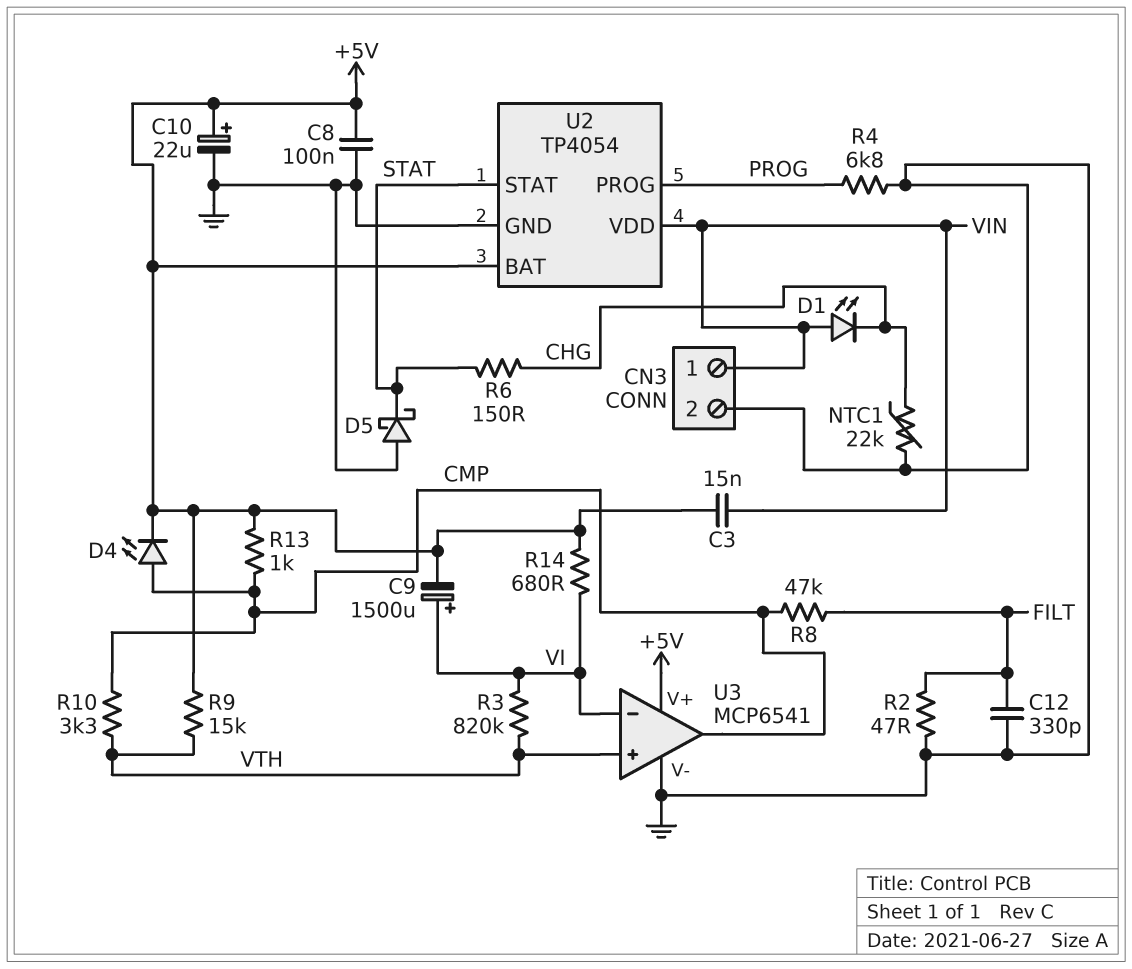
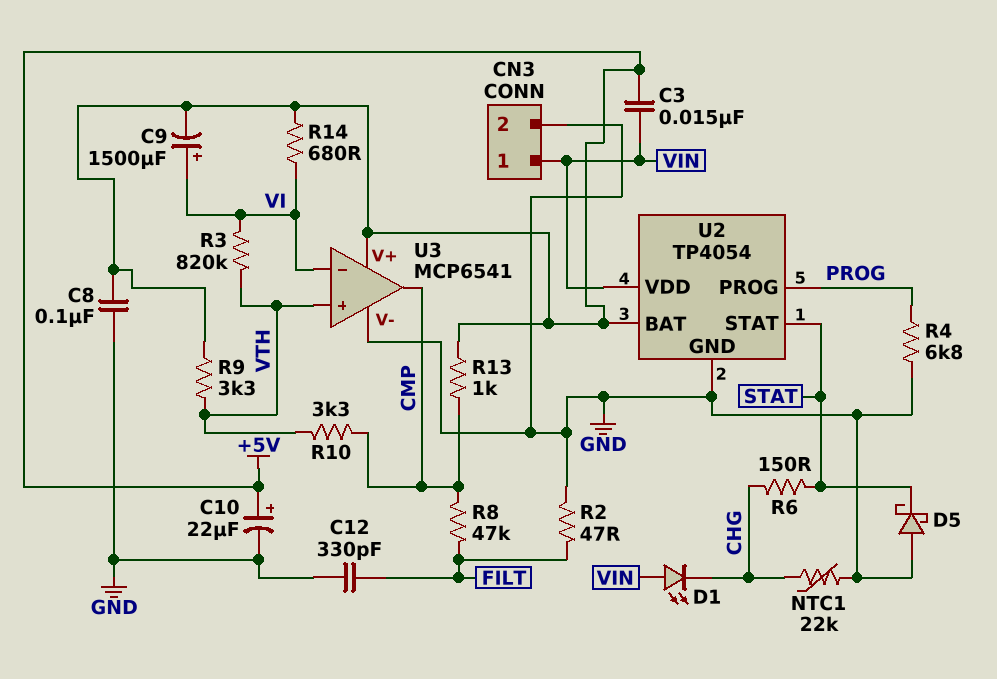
D4: LED (A CMP, K +5V) -> none
R9: 15k (+5V, VTH) -> 3.3k (+5V, VTH)

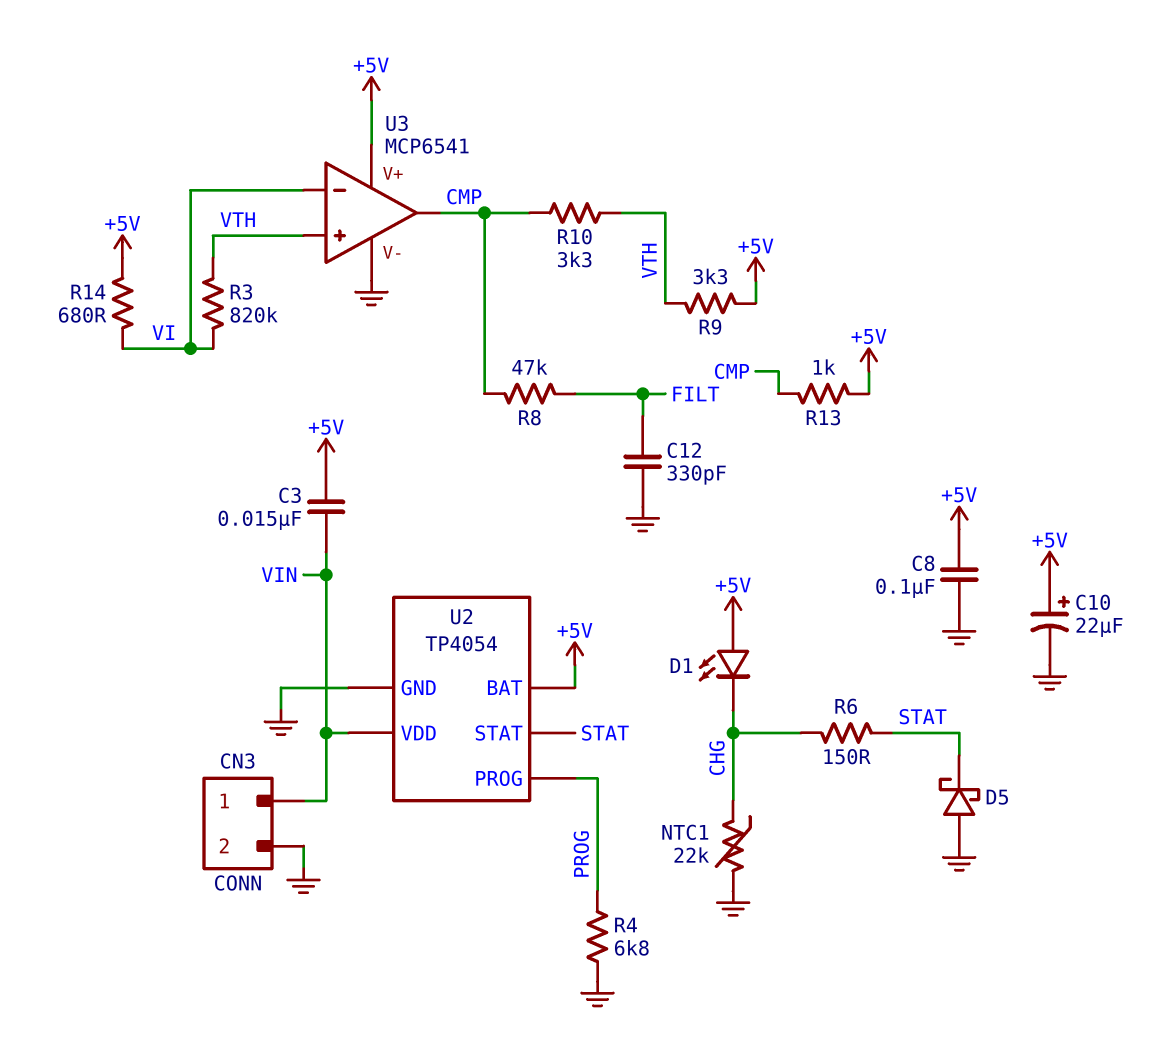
C9: 1500uF (plus VI, minus +5V) -> none
D1: LED (A VIN, K CHG) -> LED (A +5V, K CHG)
R2: 47 (FILT, GND) -> none

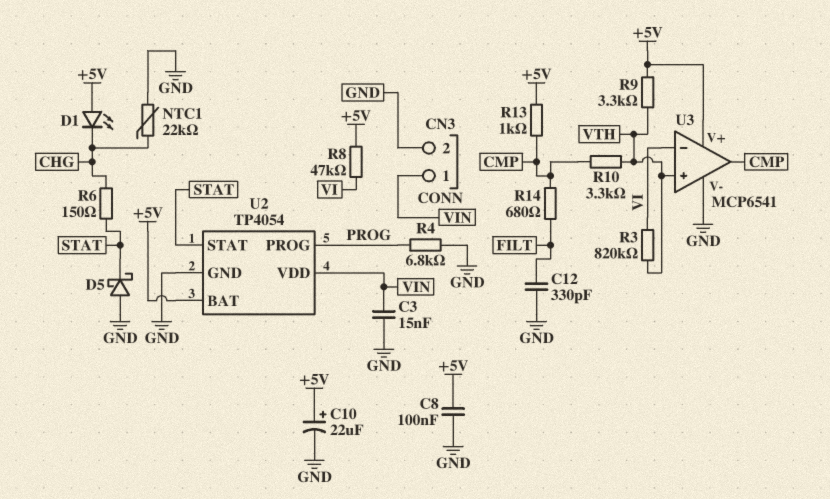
C3: 15nF (+5V, VIN) -> 15nF (GND, VIN)
R8: 47k (CMP, FILT) -> 47k (+5V, VI)
R14: 680 (+5V, VI) -> 680 (CMP, FILT)

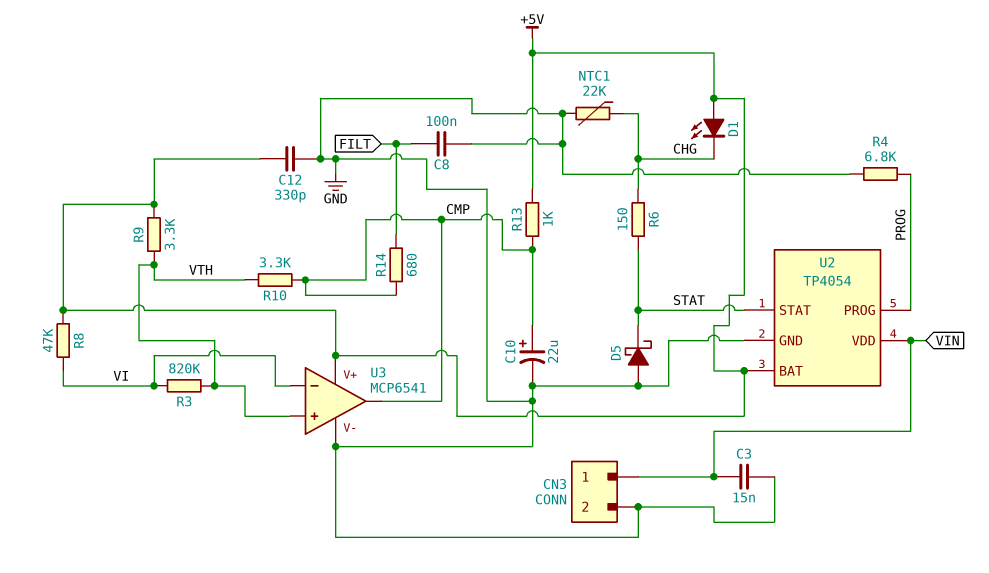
C8: 100nF (+5V, GND) -> 100nF (FILT, GND)
C10: 22uF (plus +5V, minus GND) -> 22uF (plus CMP, minus GND)
C12: 330pF (FILT, GND) -> 330pF (+5V, GND)

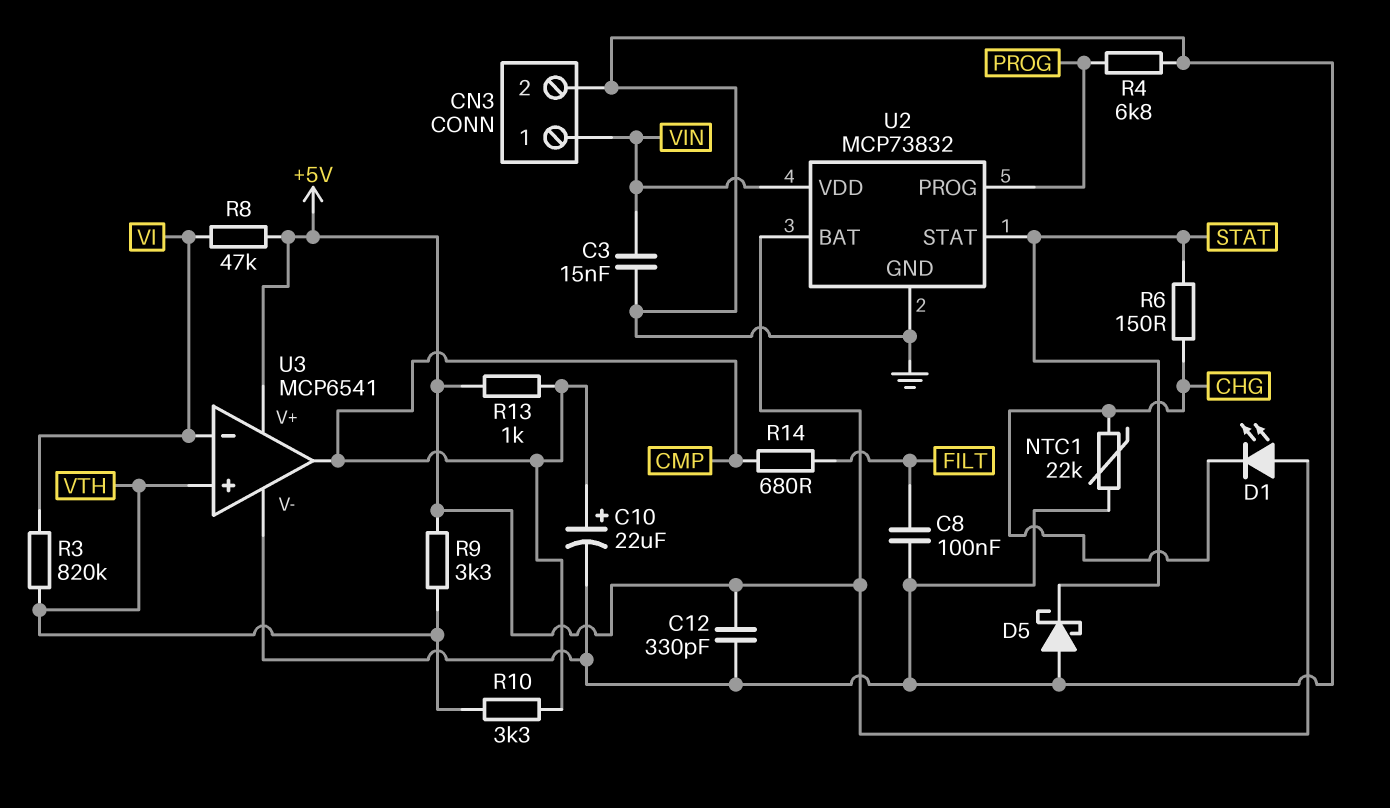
U2: TP4054 -> MCP73832

